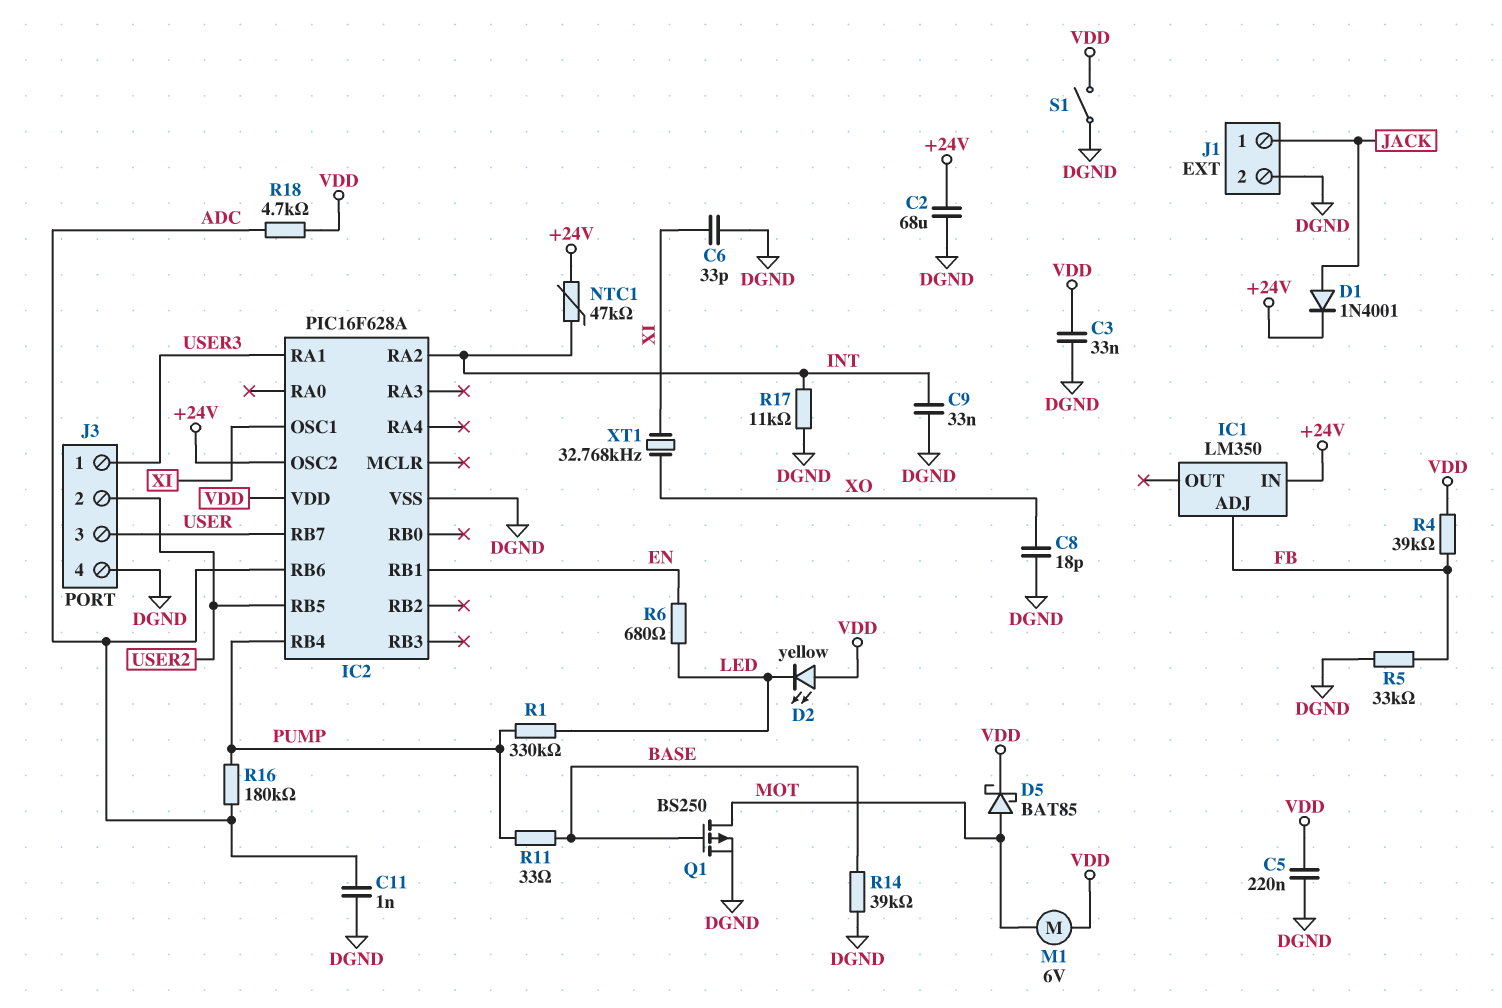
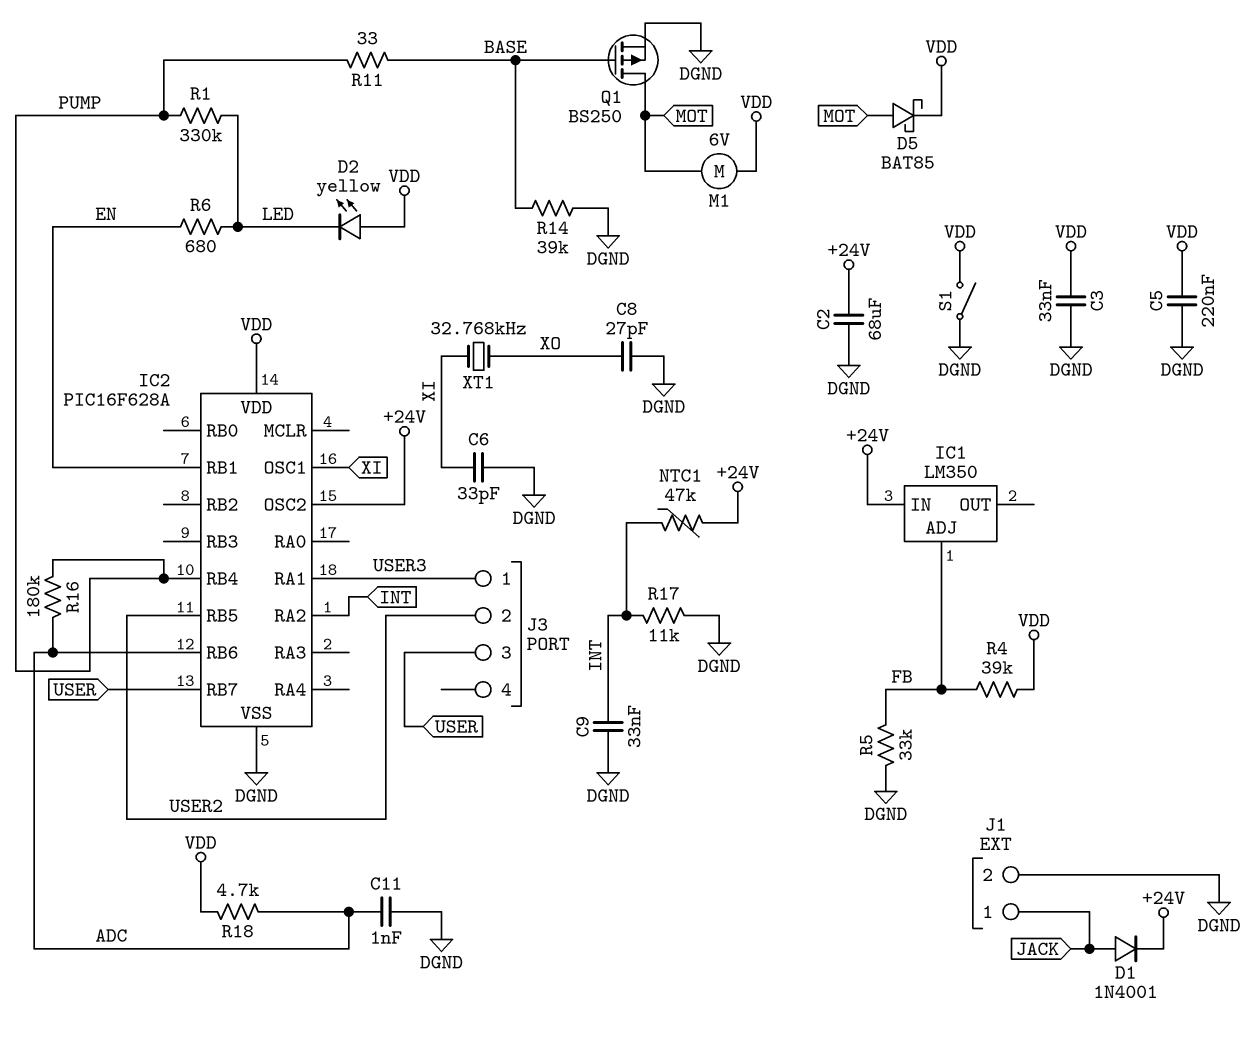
C8: 18pF (DGND, XO) -> 27pF (DGND, XO)
J3 pin 4: DGND -> none

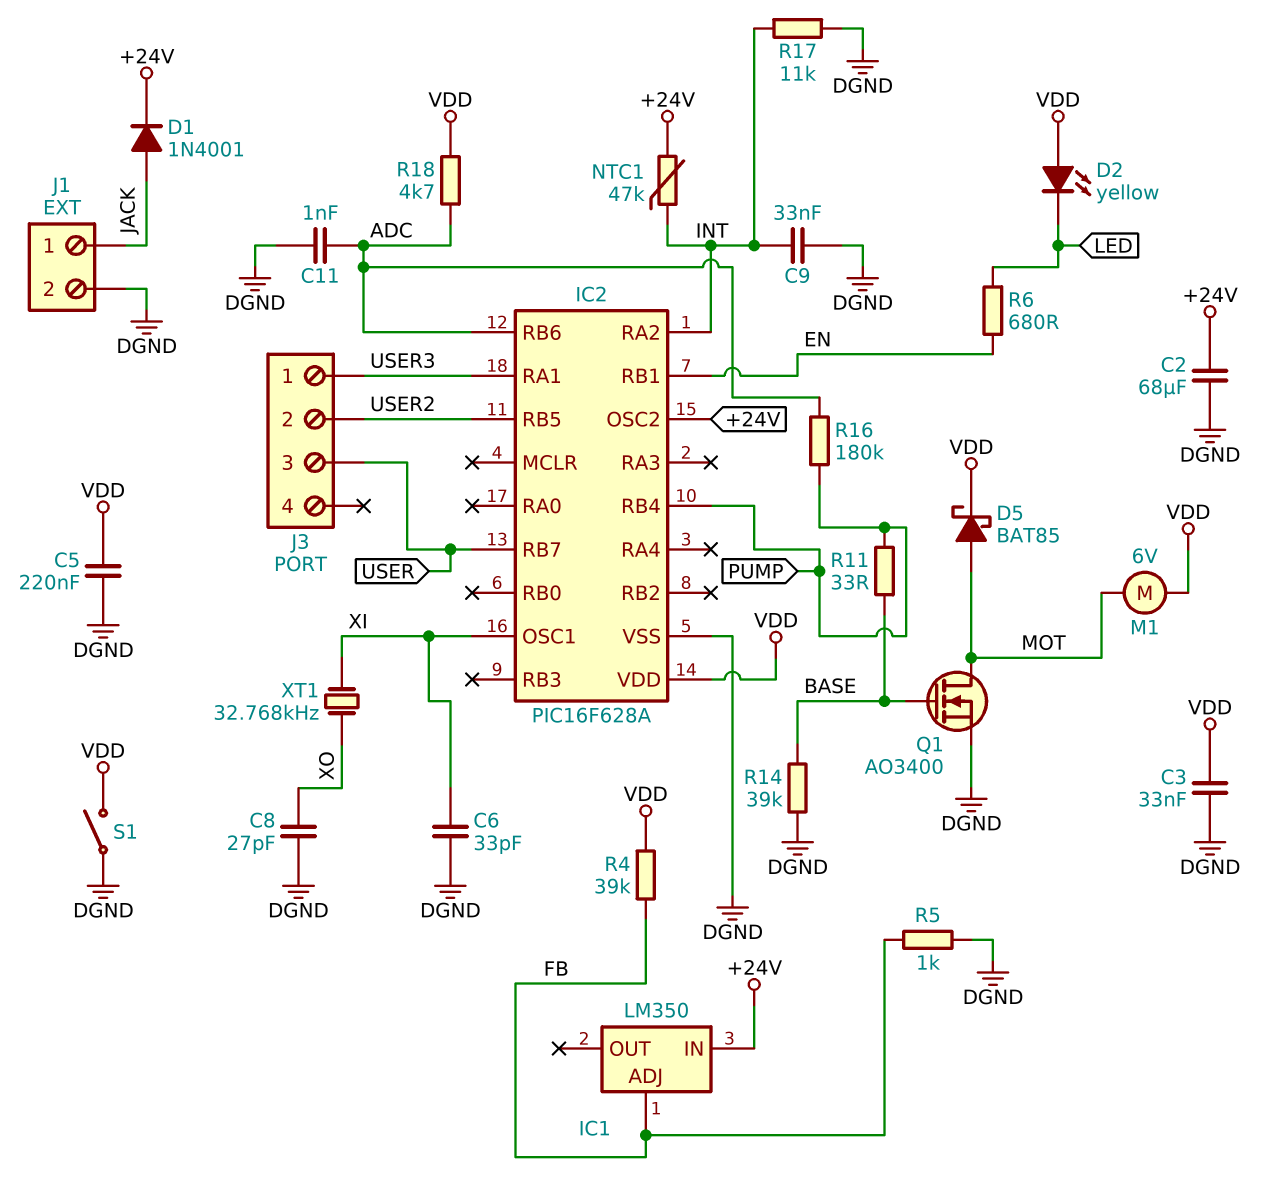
Q1: PMOS BS250 (G BASE, D MOT, S DGND) -> NMOS AO3400 (G BASE, D MOT, S DGND)
R1: 330k (LED, PUMP) -> none
R5: 33k (DGND, FB) -> 1k (DGND, FB)

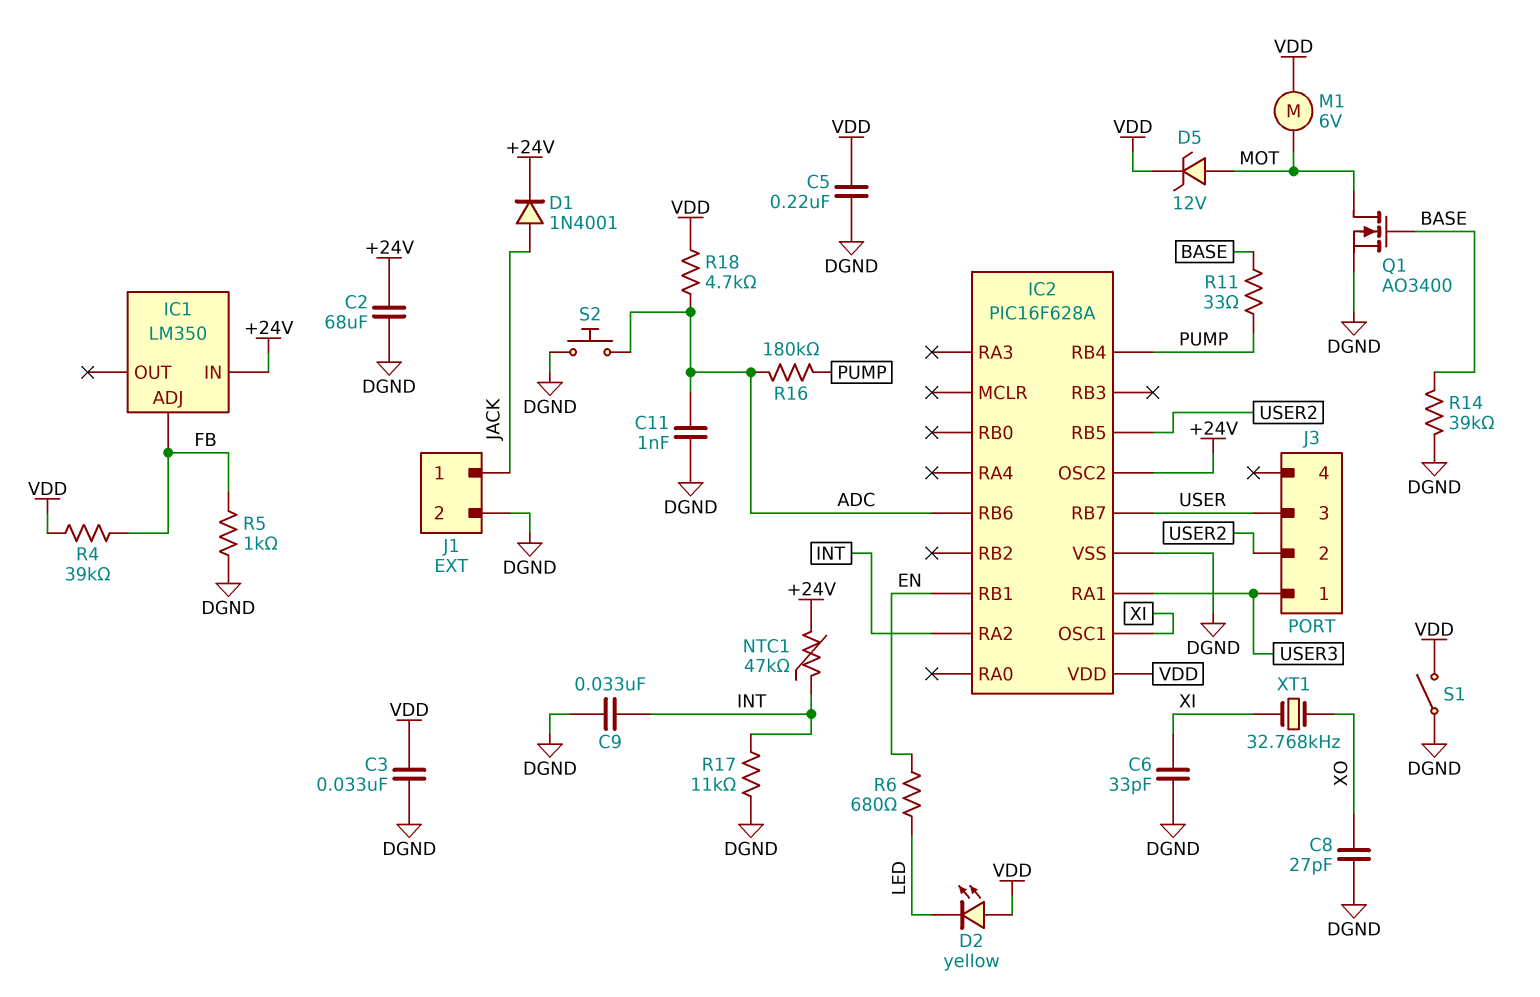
D5: schottky BAT85 (A MOT, K VDD) -> zener 12V (A MOT, K VDD)
S2: none -> button (ADC, DGND)

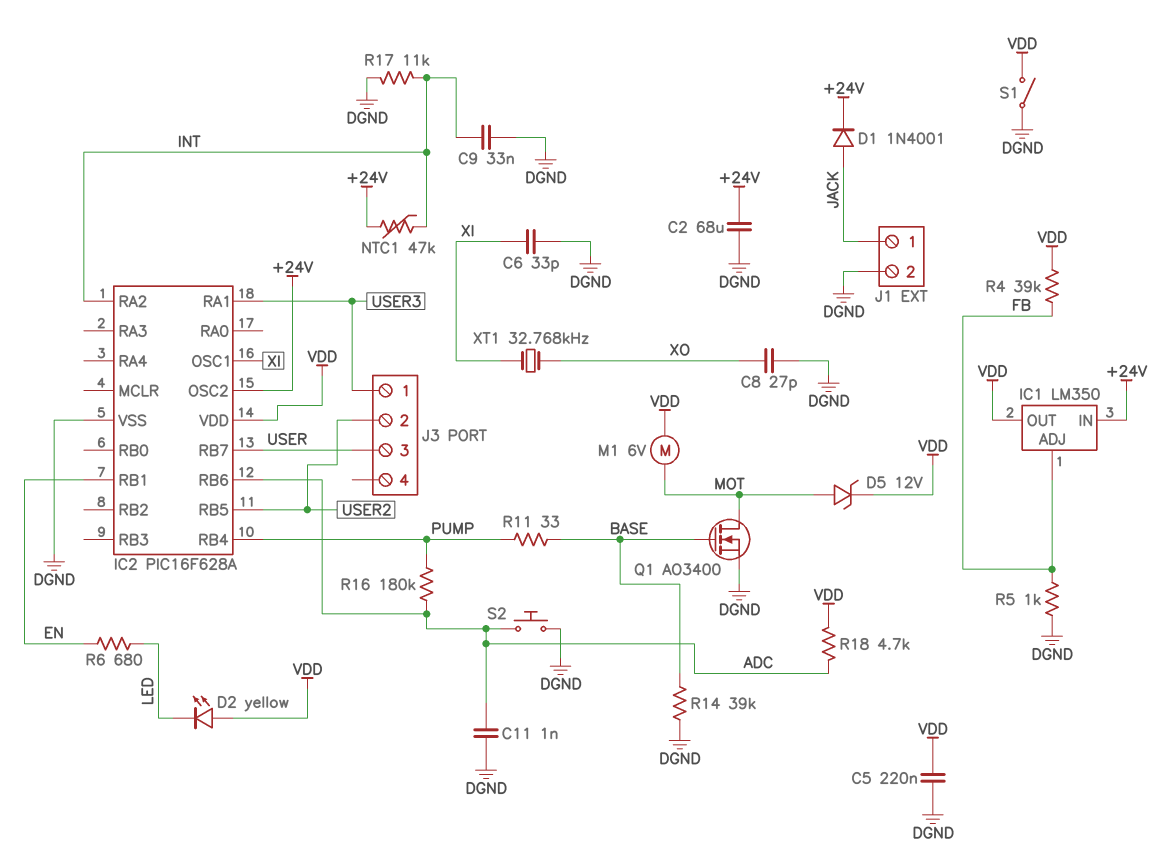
C3: 33nF (DGND, VDD) -> none
IC1 pin OUT: none -> VDD

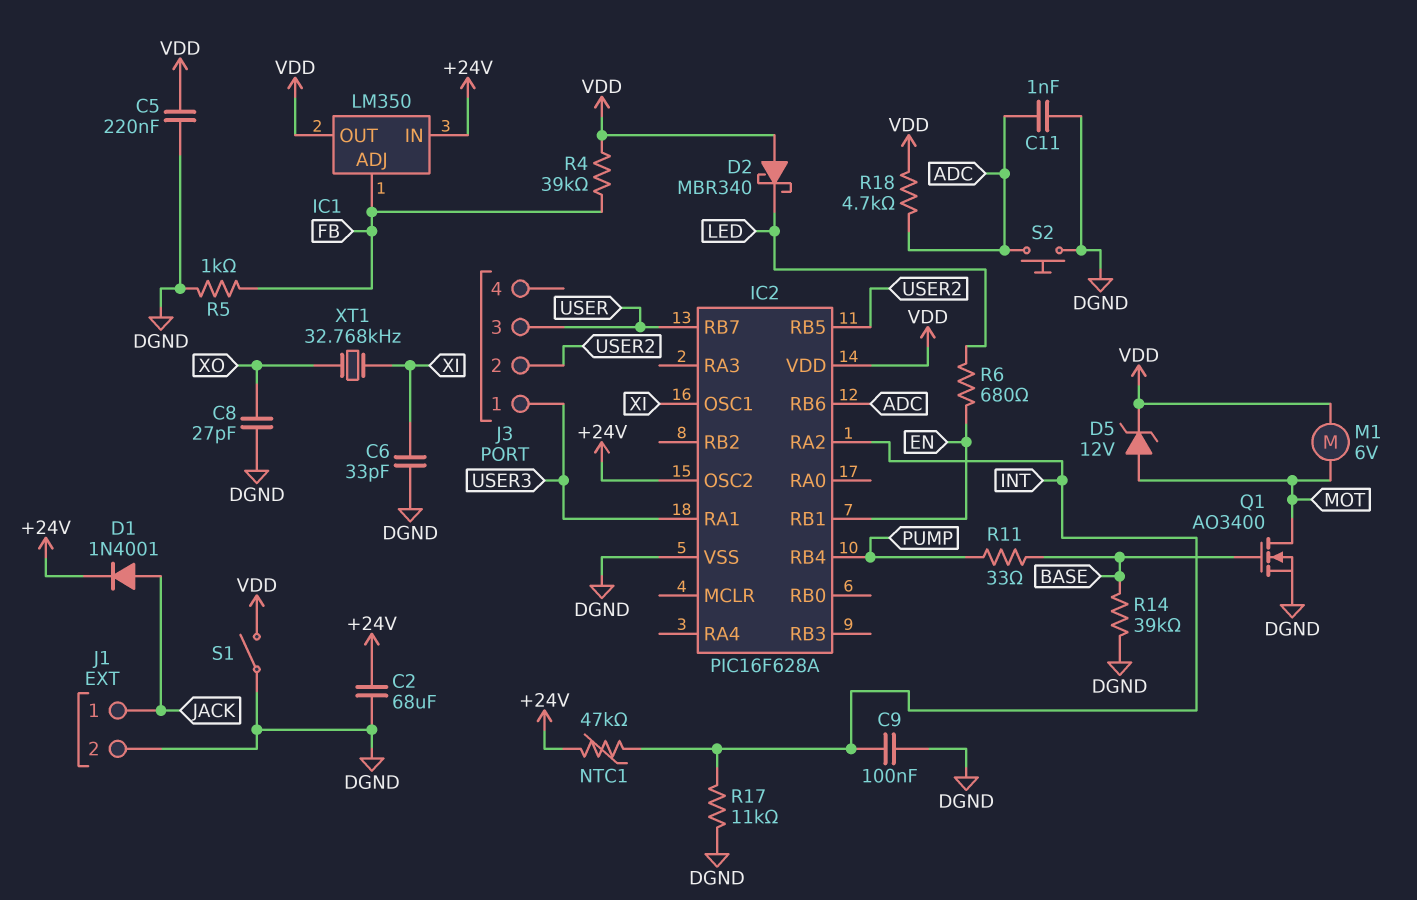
C9: 33nF (DGND, INT) -> 100nF (DGND, INT)
D2: LED yellow (A VDD, K LED) -> schottky MBR340 (A VDD, K LED)
R16: 180k (ADC, PUMP) -> none

